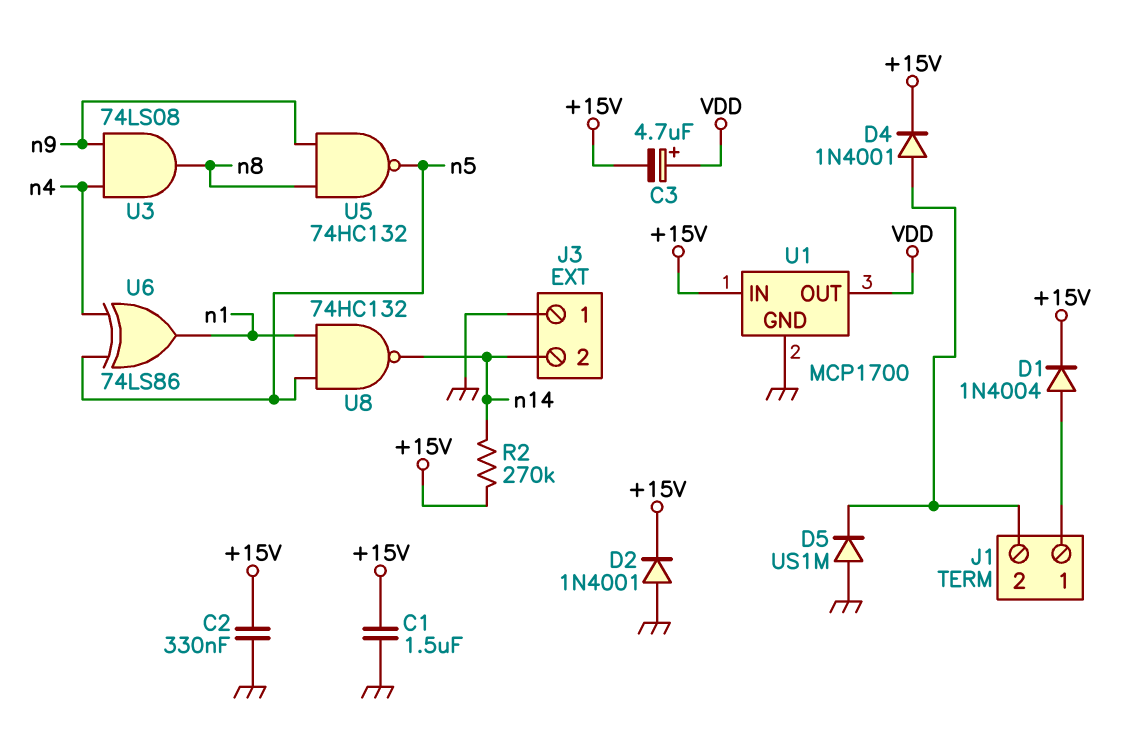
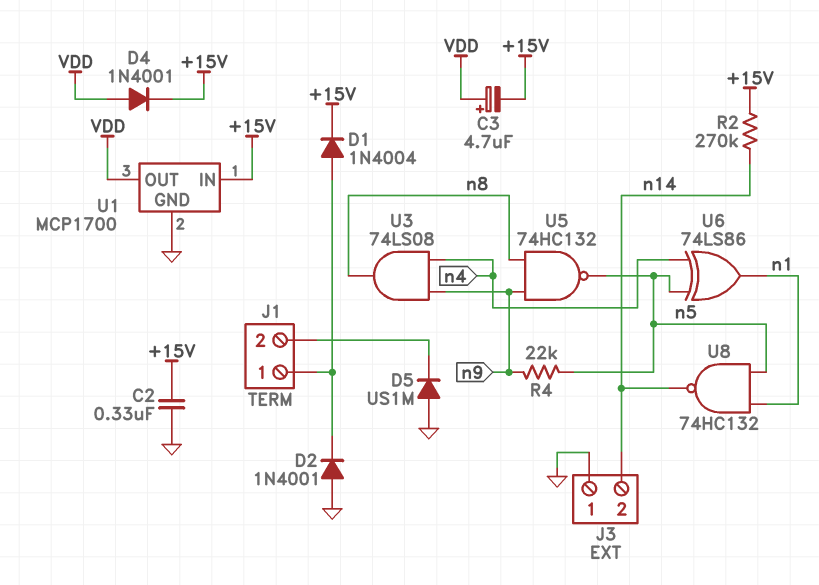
C1: 1.5uF (+15V, GND) -> none
D2: diode 1N4001 (A GND, K +15V) -> diode 1N4001 (A GND, K J1/1)
D4: diode 1N4001 (A J1/2, K +15V) -> diode 1N4001 (A VDD, K +15V)
R4: none -> 22k (n5, n9)

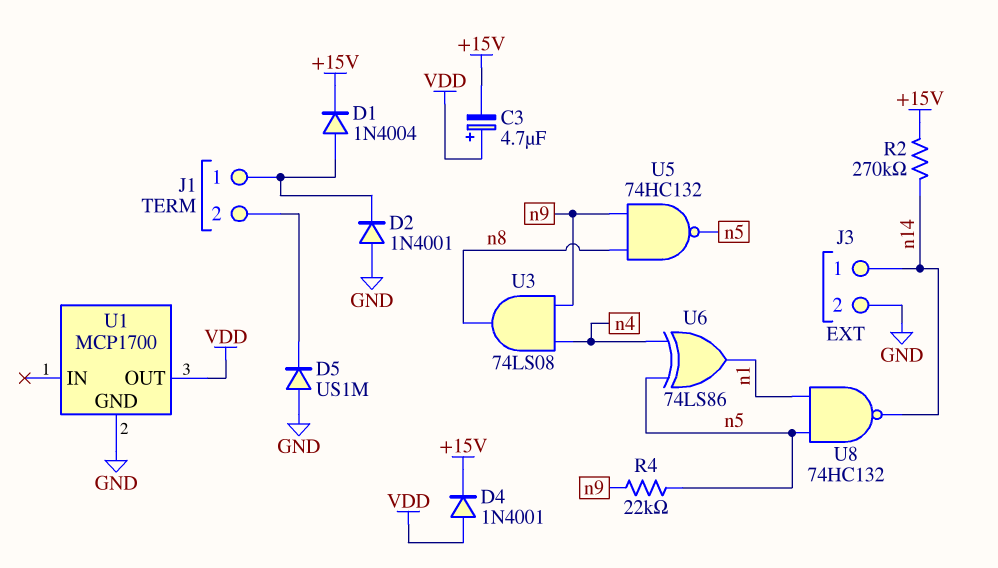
C2: 330nF (+15V, GND) -> none
J3 pin 1: GND -> n14
J3 pin 2: n14 -> GND
U1 pin IN: +15V -> none

